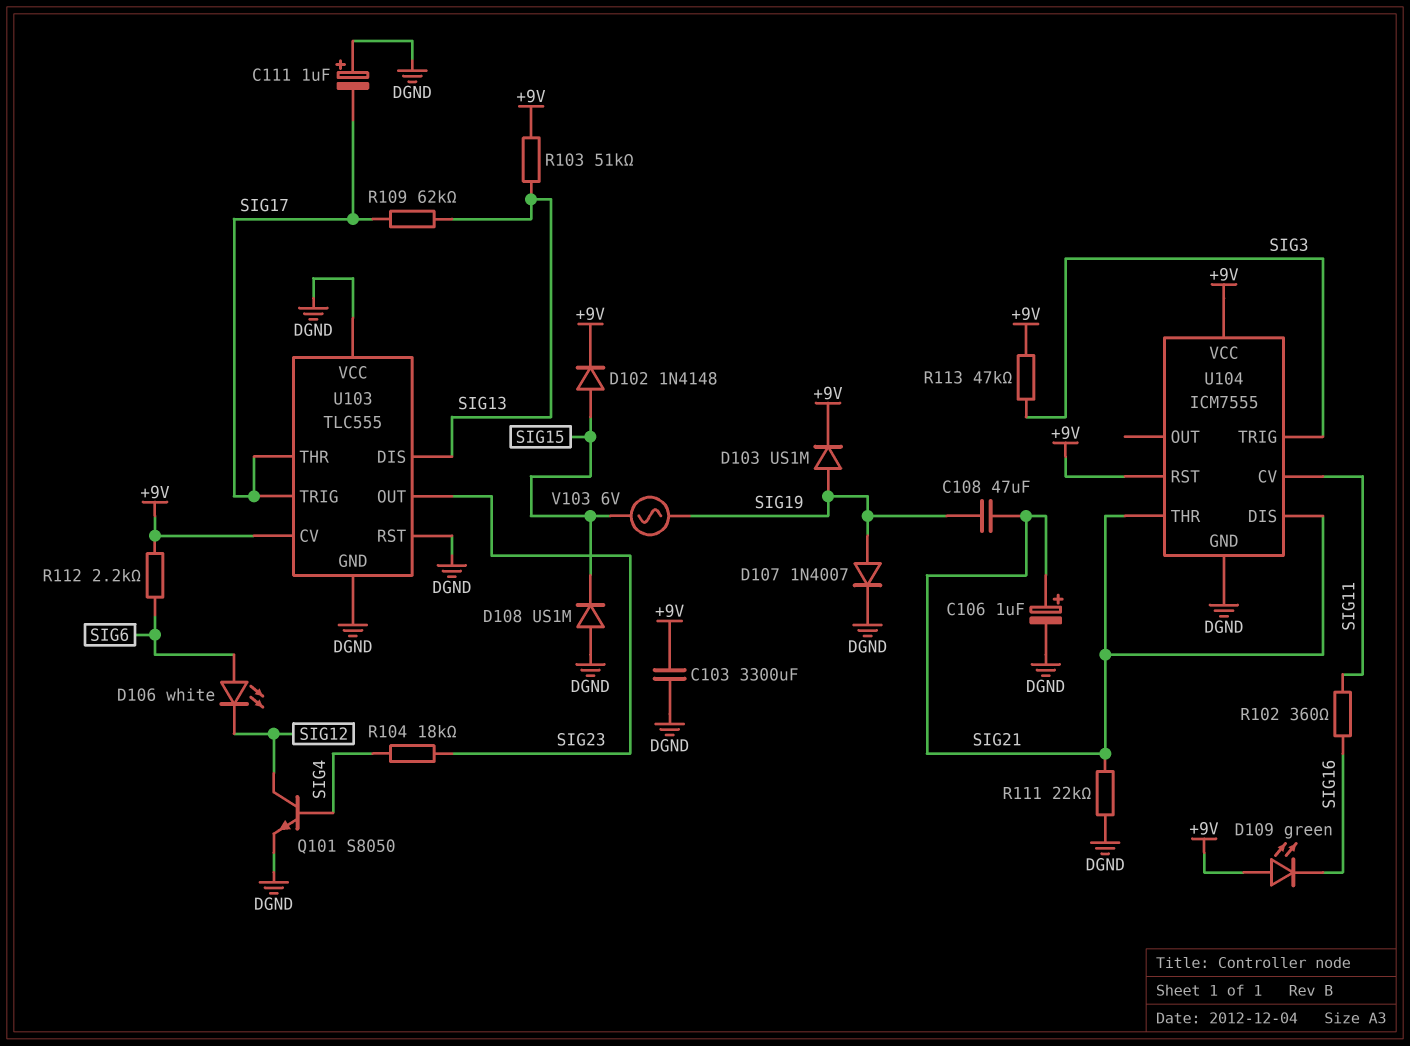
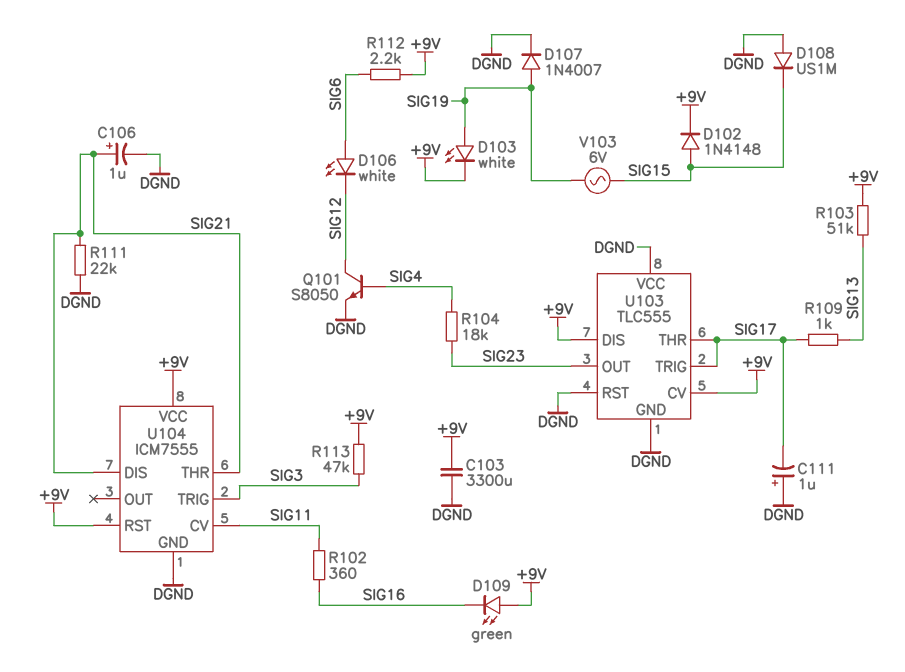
C108: 47uF (SIG19, SIG21) -> none
D103: diode US1M (A SIG19, K +9V) -> LED white (A SIG19, K +9V)
R109: 62k (SIG13, SIG17) -> 1k (SIG13, SIG17)
U103 pin DIS: SIG13 -> +9V

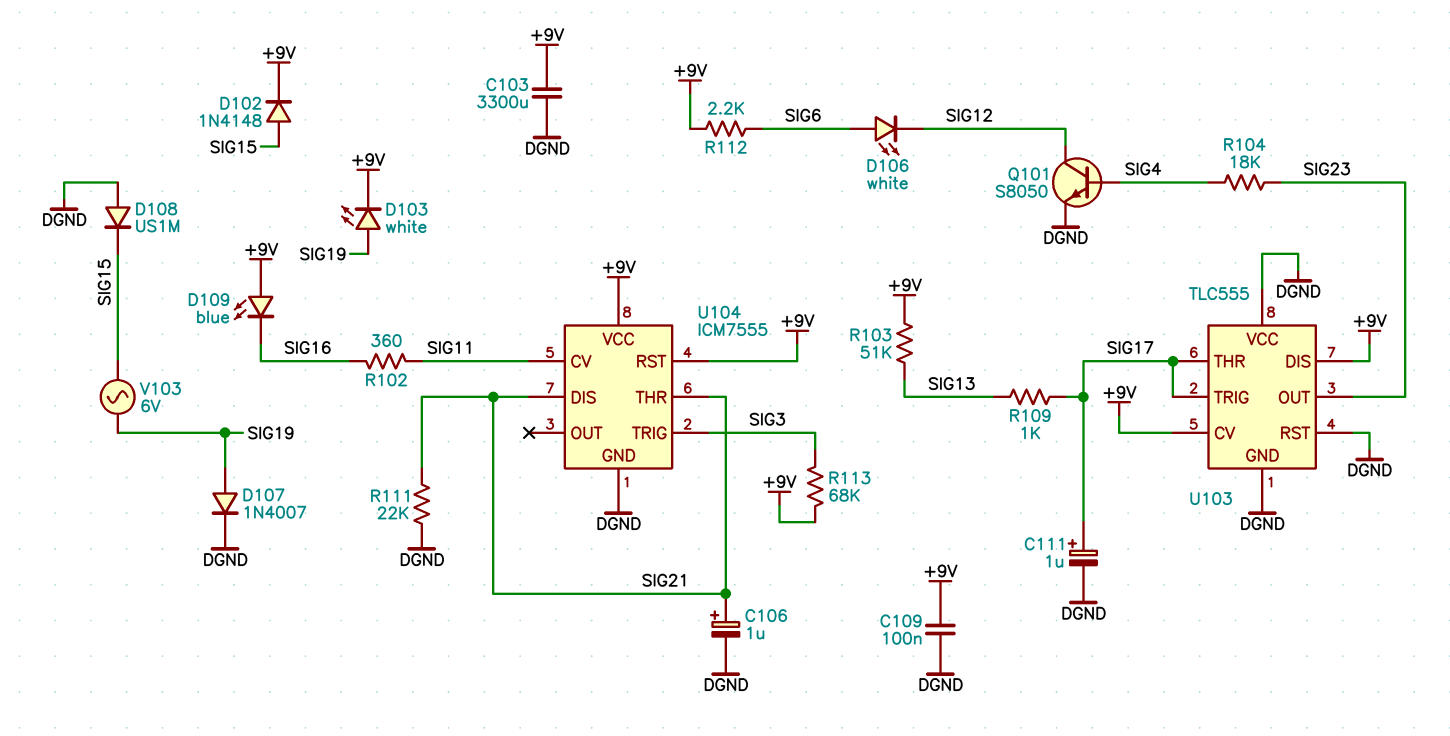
C109: none -> 100nF (+9V, DGND)
C111: 1uF (plus DGND, minus SIG17) -> 1uF (plus SIG17, minus DGND)
D109: LED green (A +9V, K SIG16) -> LED blue (A +9V, K SIG16)
R113: 47k (+9V, SIG3) -> 68k (+9V, SIG3)

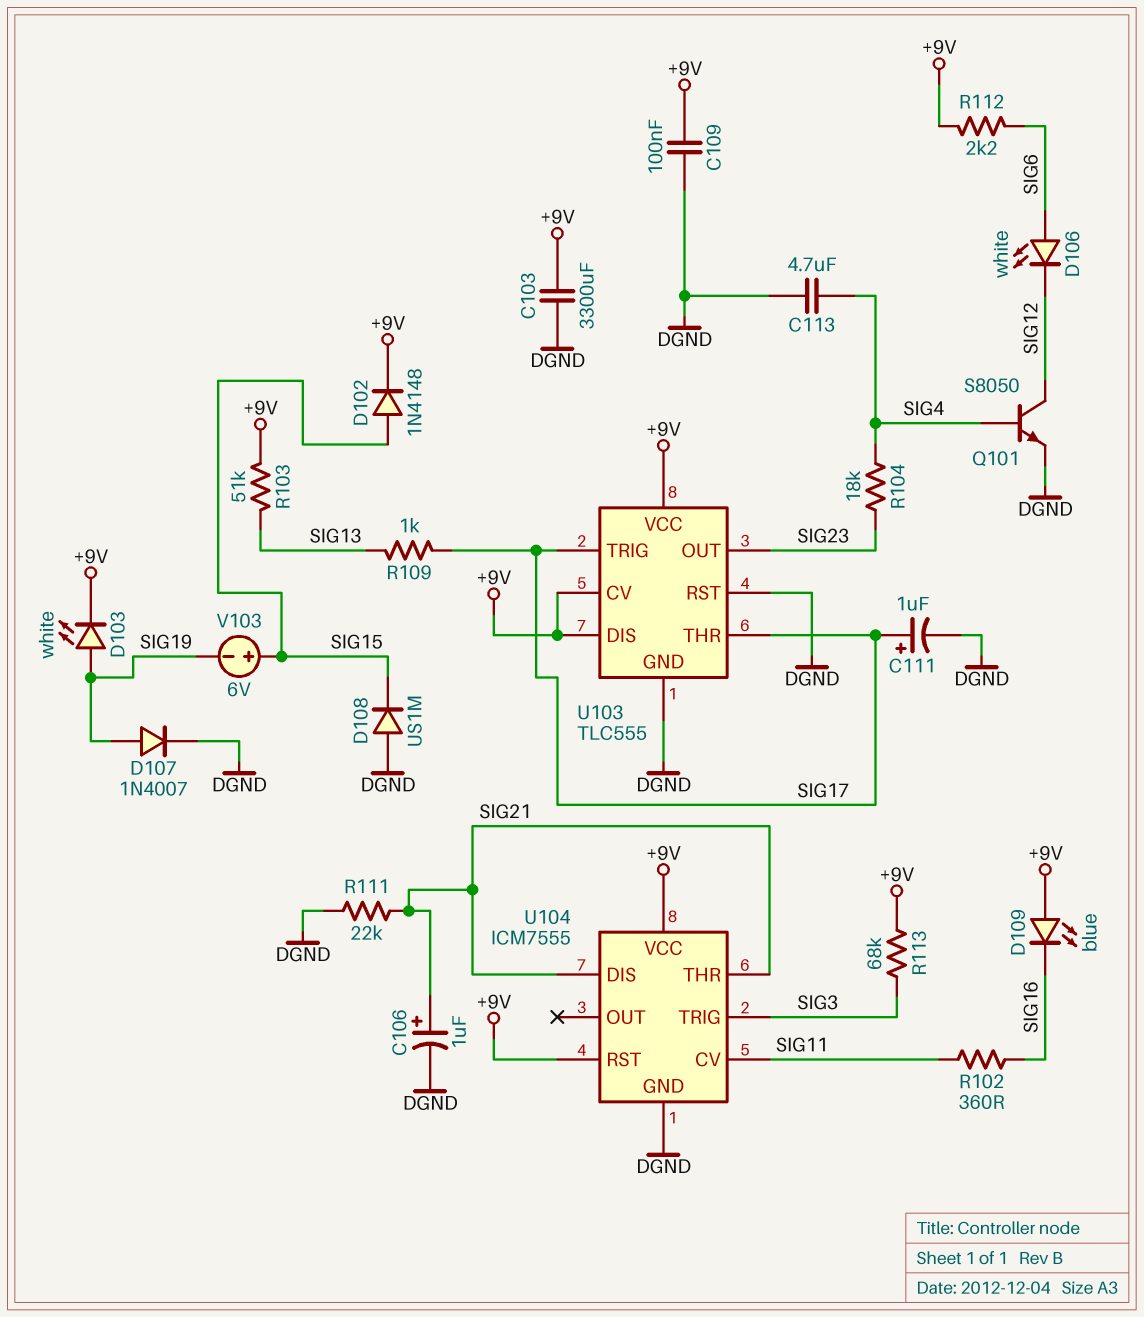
C113: none -> 4.7uF (DGND, SIG4)
U103 pin VCC: DGND -> +9V
V103: AC 6V (SIG15, SIG19) -> 6V (plus SIG15, minus SIG19)

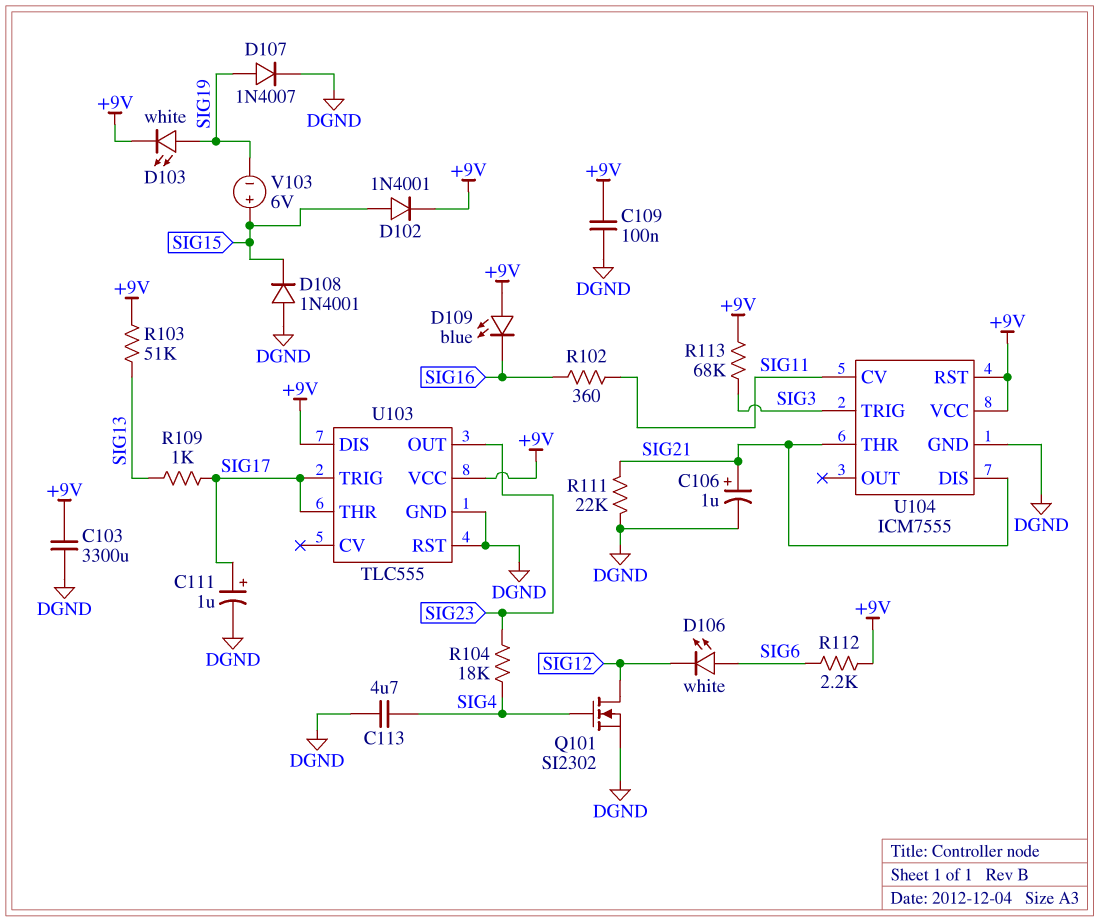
D102: diode 1N4148 (A SIG15, K +9V) -> diode 1N4001 (A SIG15, K +9V)
D108: diode US1M (A DGND, K SIG15) -> diode 1N4001 (A DGND, K SIG15)
Q101: NPN S8050 (B SIG4, C SIG12, E DGND) -> NMOS SI2302 (G SIG4, D SIG12, S DGND)
U103 pin CV: +9V -> none

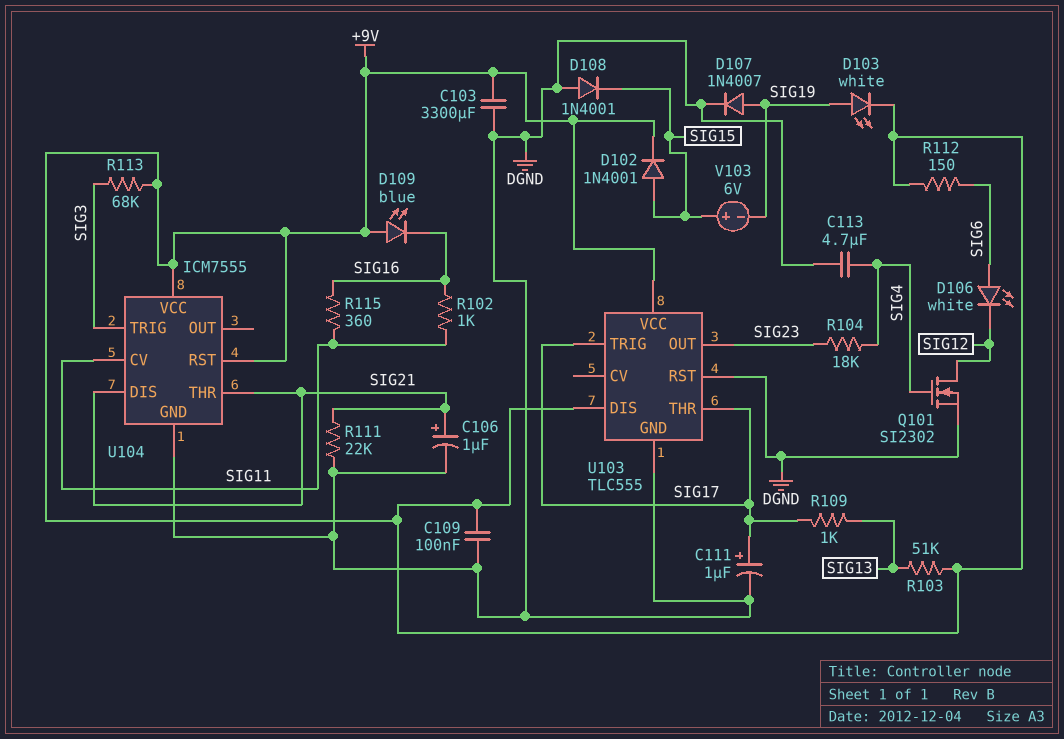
R102: 360 (SIG11, SIG16) -> 1k (SIG11, SIG16)
R112: 2.2k (+9V, SIG6) -> 150 (+9V, SIG6)
R115: none -> 360 (SIG11, SIG16)

